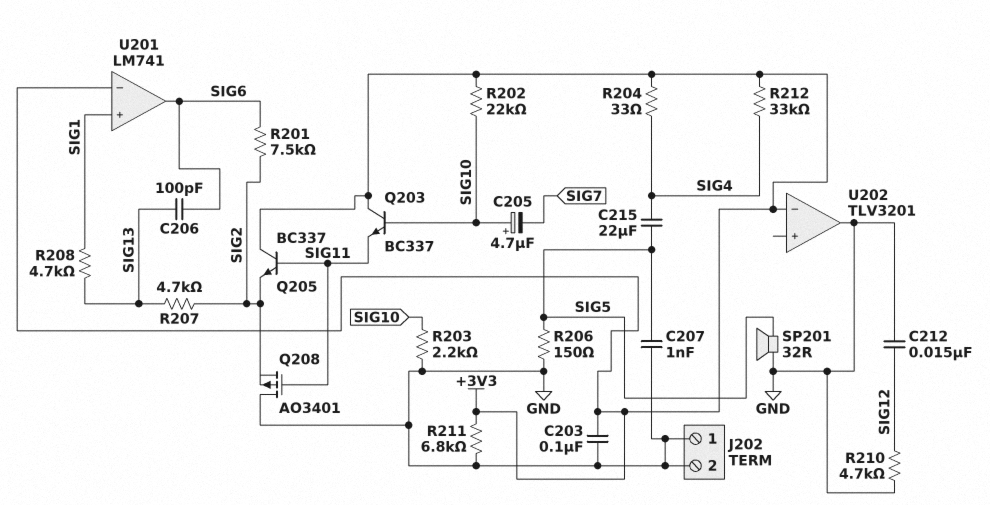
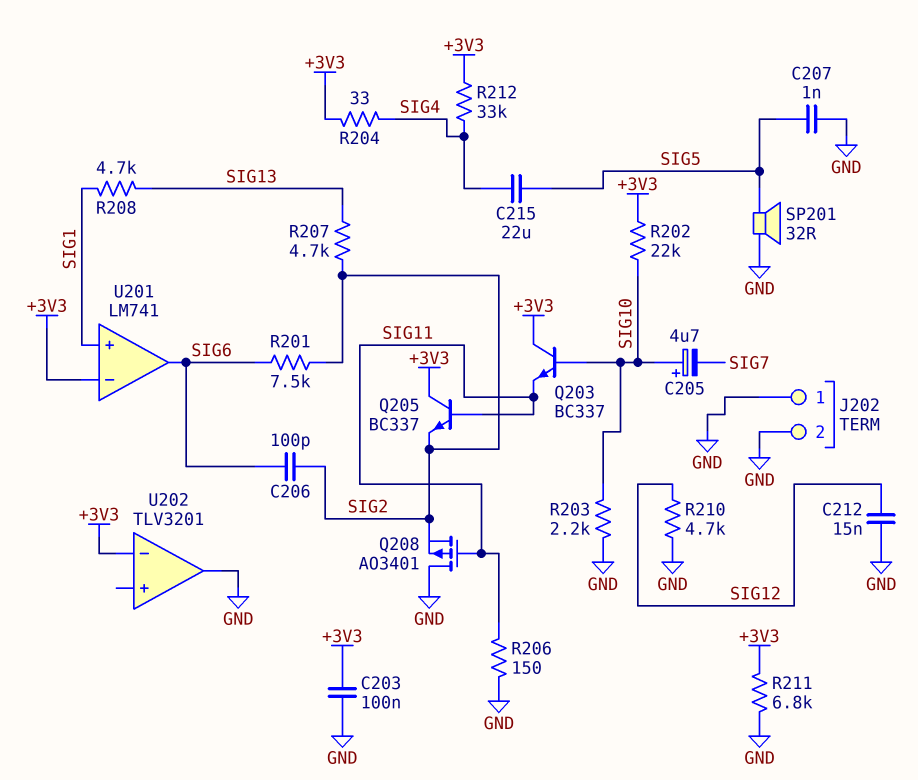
C206: 100pF (SIG6, SIG13) -> 100pF (SIG2, SIG6)
R206: 150 (GND, SIG5) -> 150 (GND, SIG11)

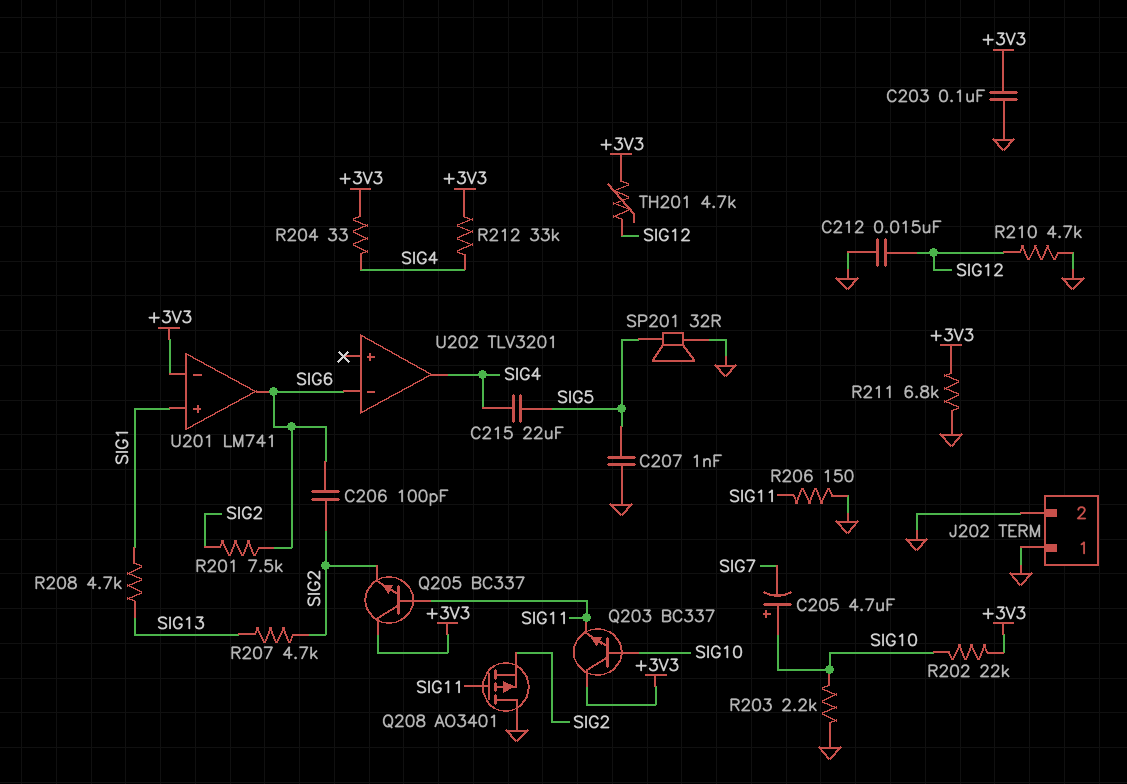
TH201: none -> 4.7k (+3V3, SIG12)
U202 pin in-: +3V3 -> SIG6
U202 pin out: GND -> SIG4

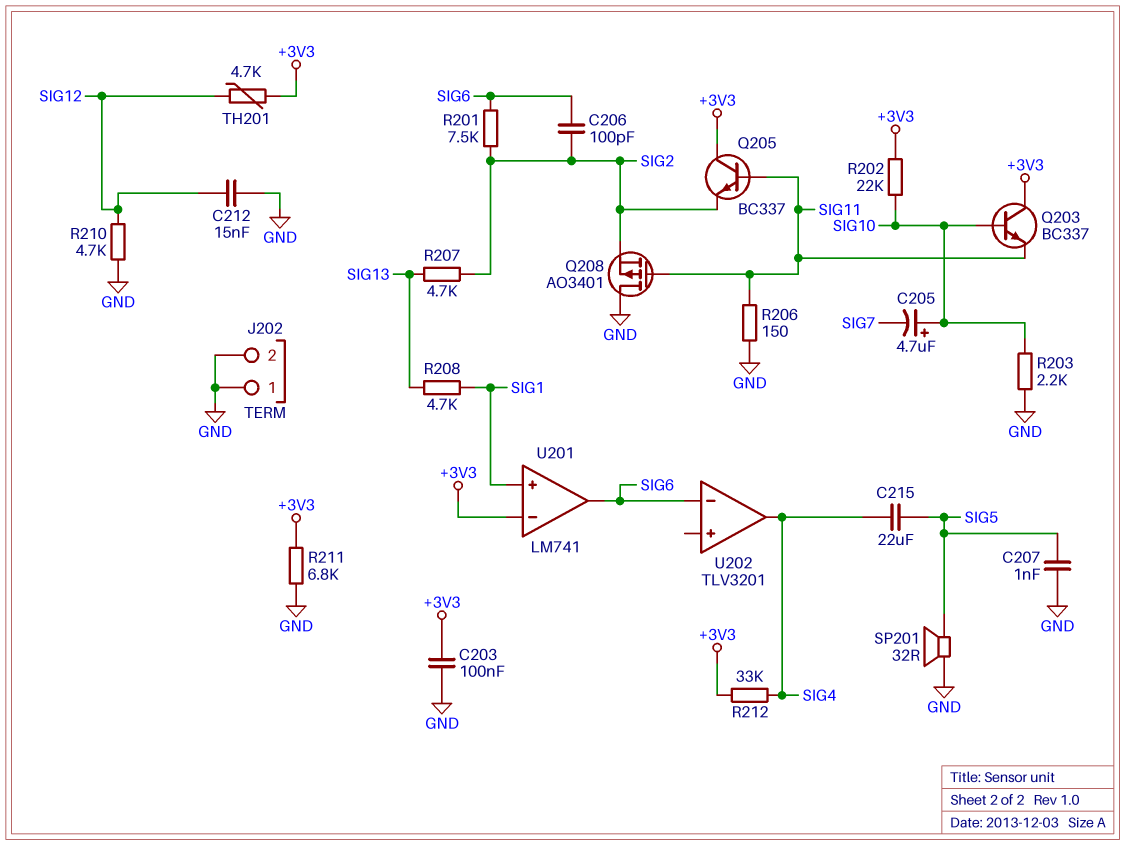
R204: 33 (+3V3, SIG4) -> none

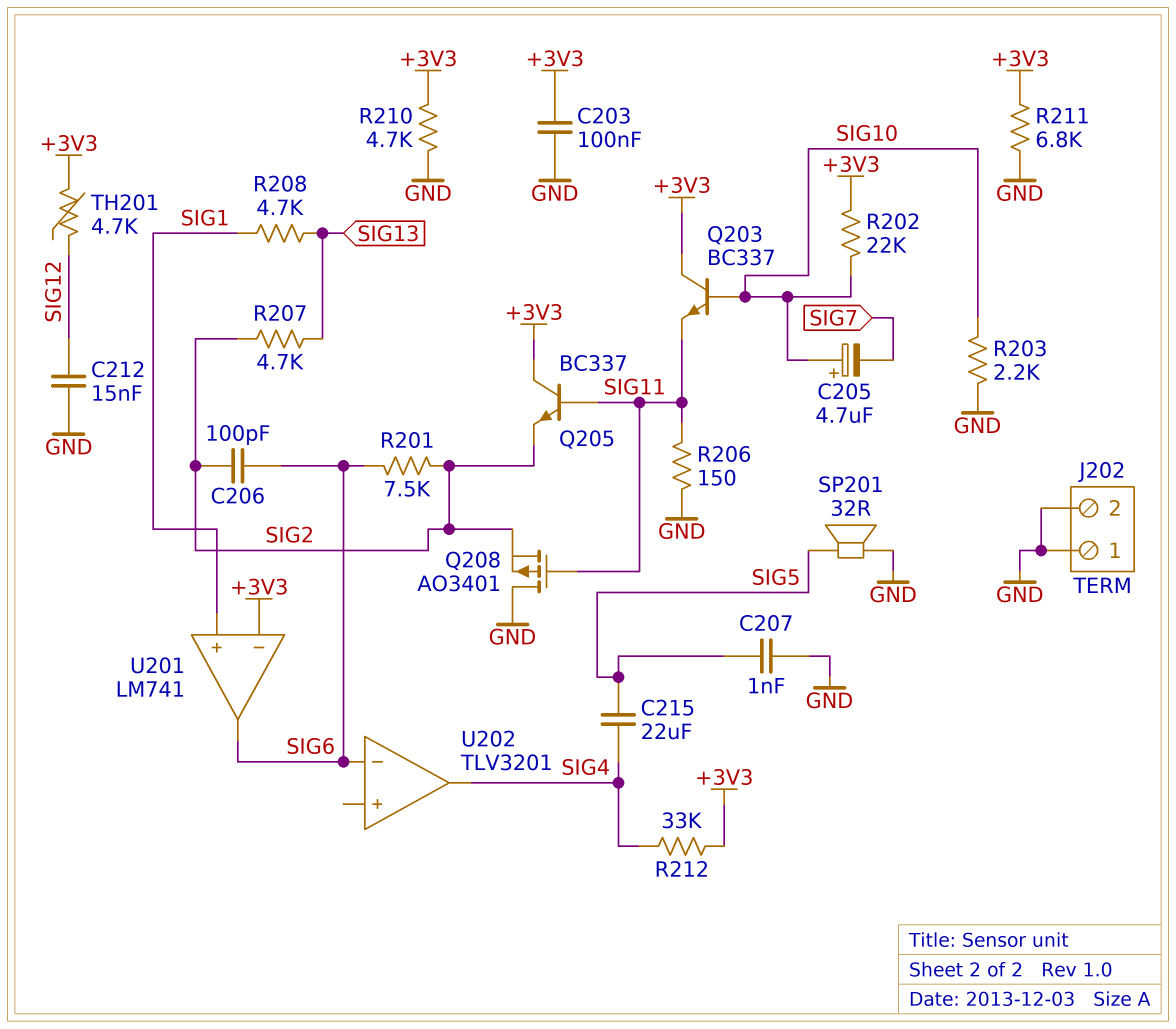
R210: 4.7k (GND, SIG12) -> 4.7k (+3V3, GND)

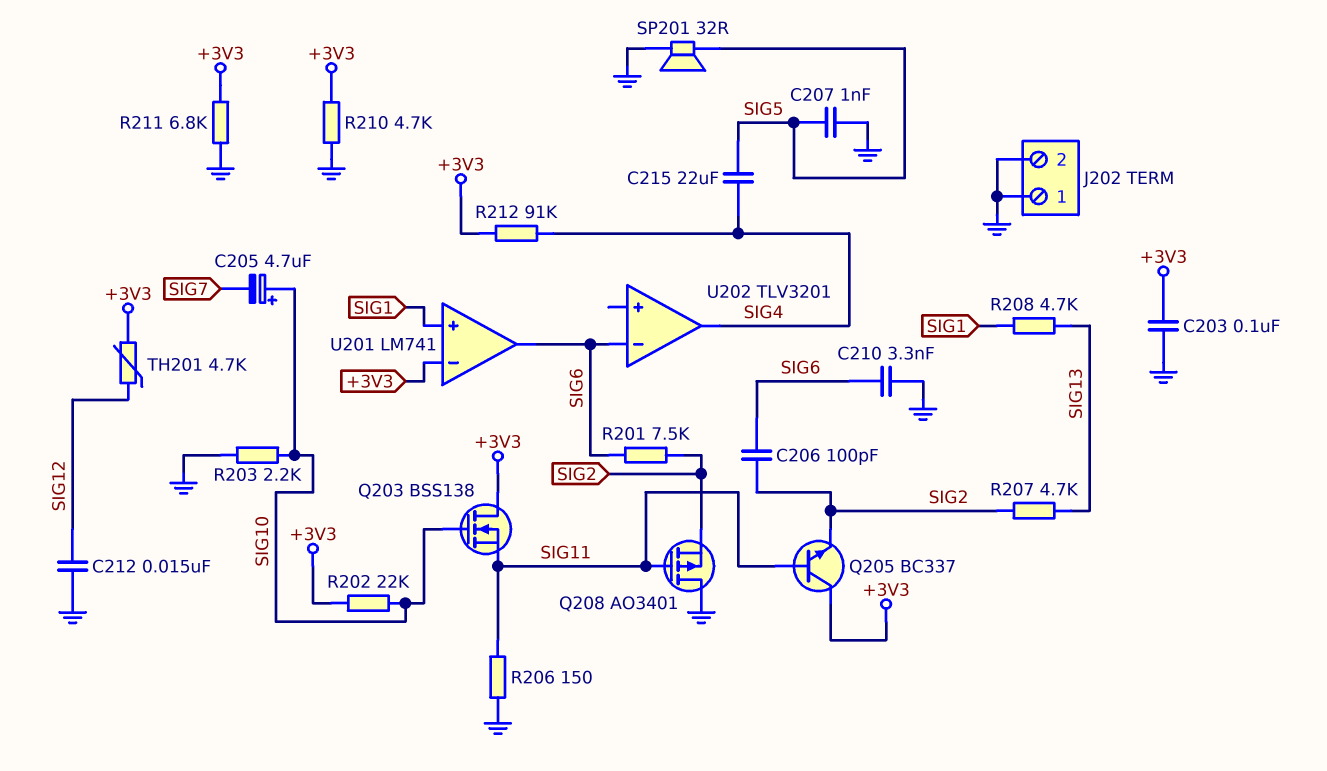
C210: none -> 3.3nF (GND, SIG6)
Q203: NPN BC337 (B SIG10, C +3V3, E SIG11) -> NMOS BSS138 (G SIG10, D +3V3, S SIG11)
R212: 33k (+3V3, SIG4) -> 91k (+3V3, SIG4)

